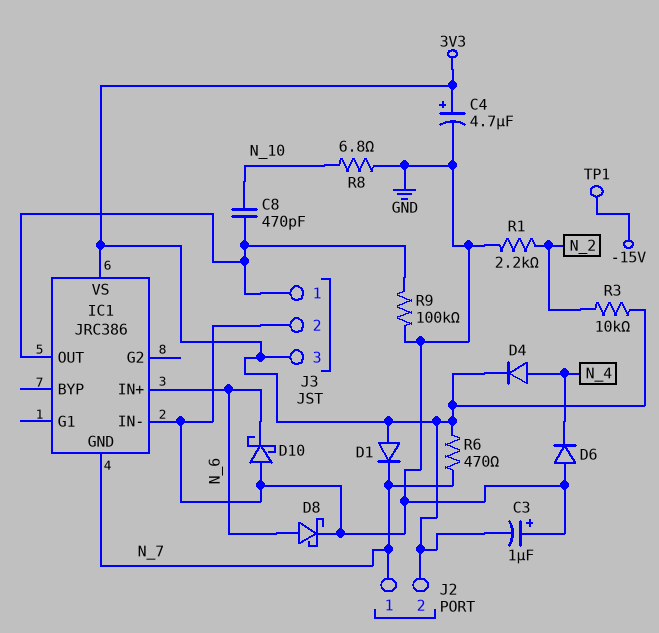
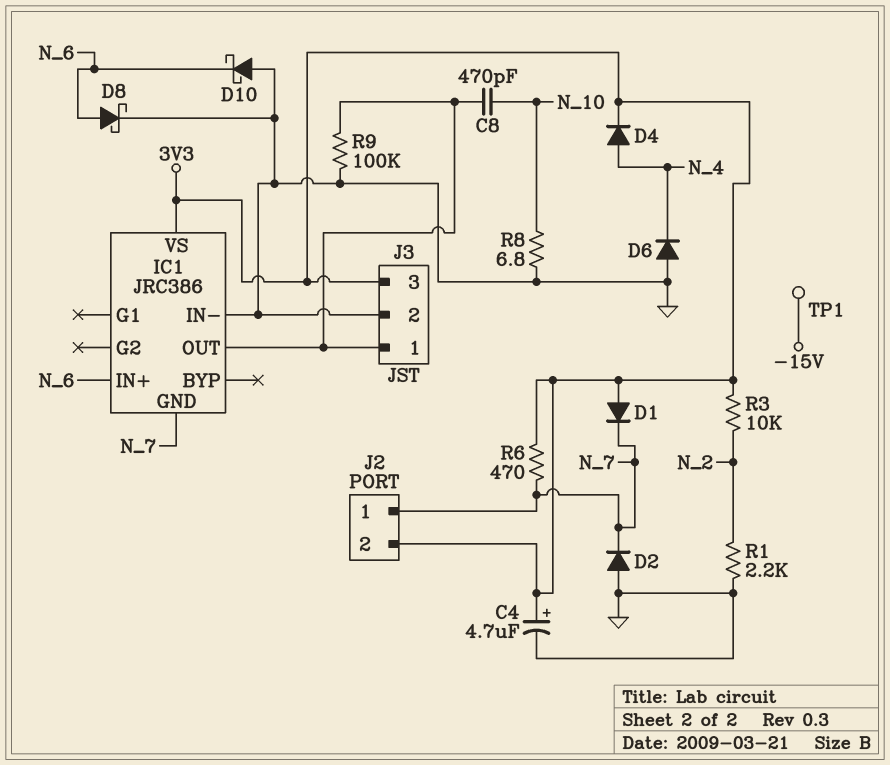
C3: 1uF (plus GND, minus 3V3) -> none
D2: none -> diode (A GND, K N_7)

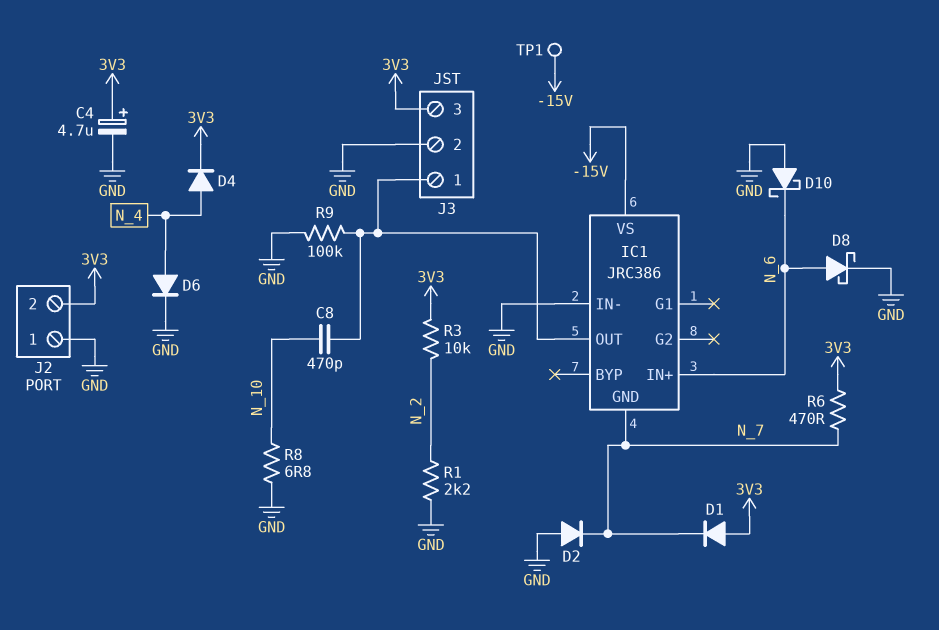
D6: diode (A GND, K N_4) -> diode (A N_4, K GND)
IC1 pin VS: 3V3 -> -15V
J2 pin 1: N_7 -> GND

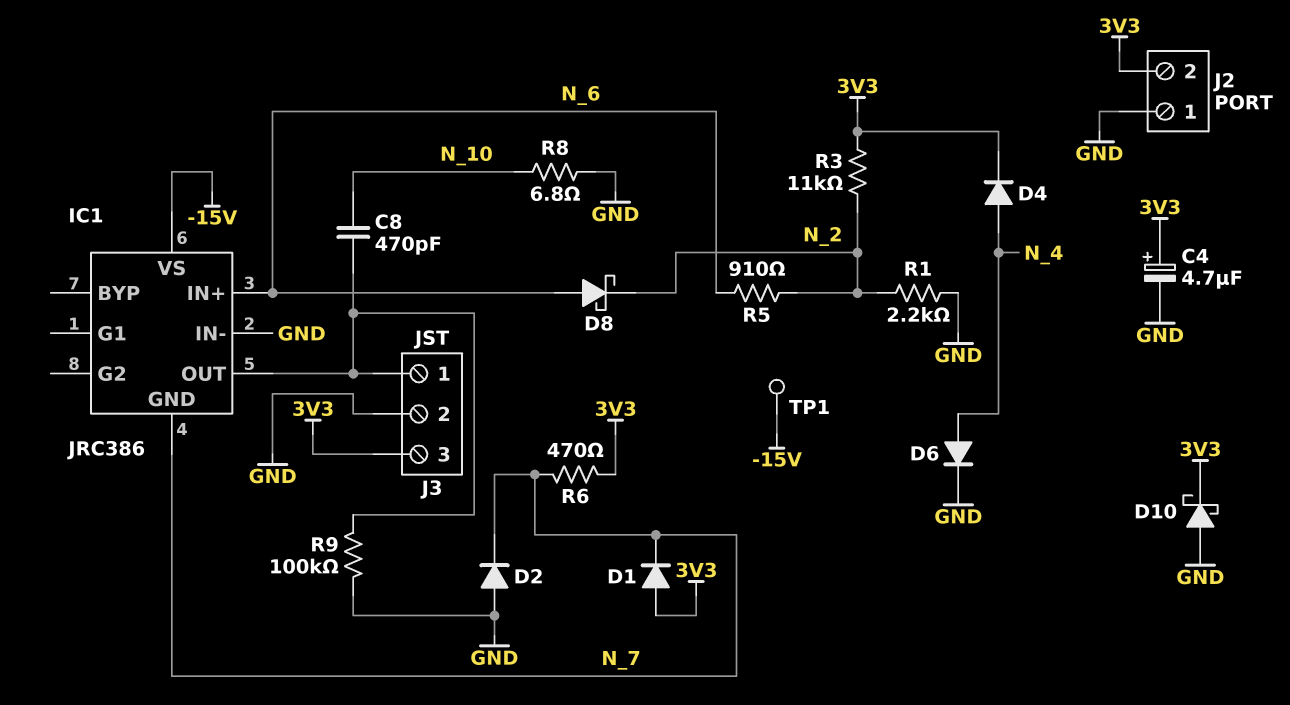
D8: schottky (A N_6, K GND) -> schottky (A N_6, K N_2)
D10: schottky (A GND, K N_6) -> schottky (A GND, K 3V3)
R3: 10k (3V3, N_2) -> 11k (3V3, N_2)
R5: none -> 910 (N_2, N_6)

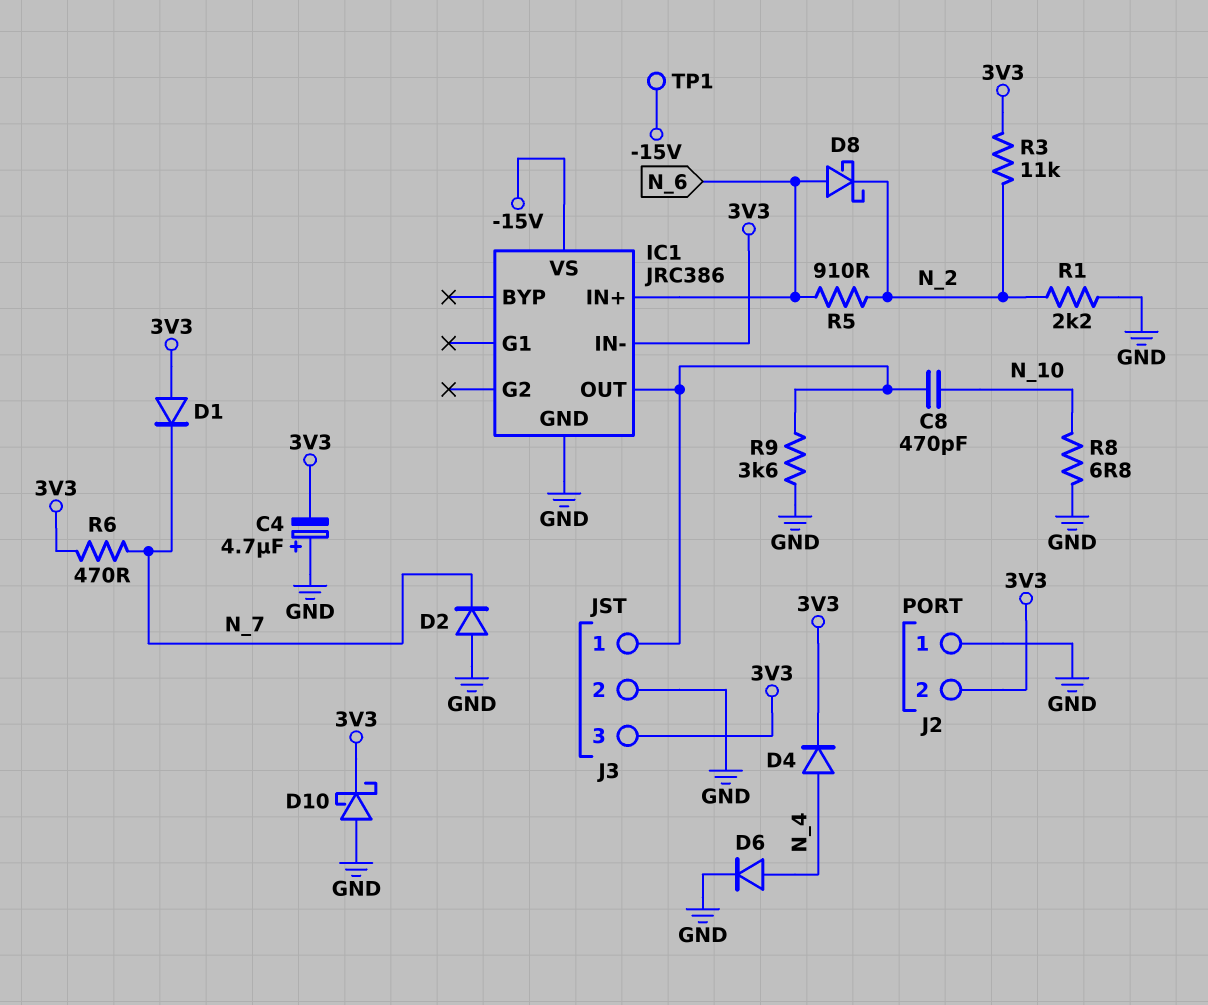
C4: 4.7uF (plus 3V3, minus GND) -> 4.7uF (plus GND, minus 3V3)
IC1 pin GND: N_7 -> GND
IC1 pin IN-: GND -> 3V3
R9: 100k (GND, IC1/OUT) -> 3.6k (GND, IC1/OUT)

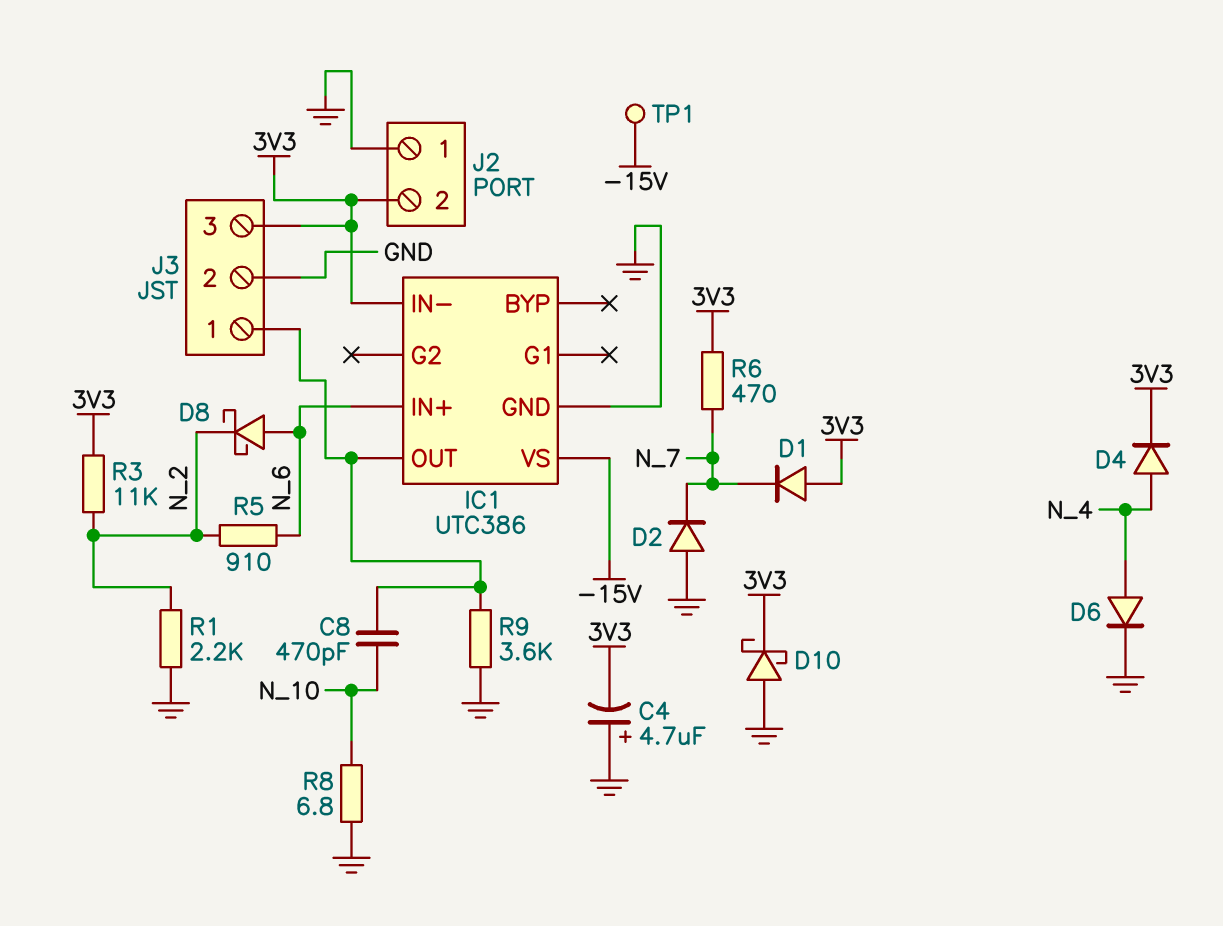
IC1: JRC386 -> UTC386

